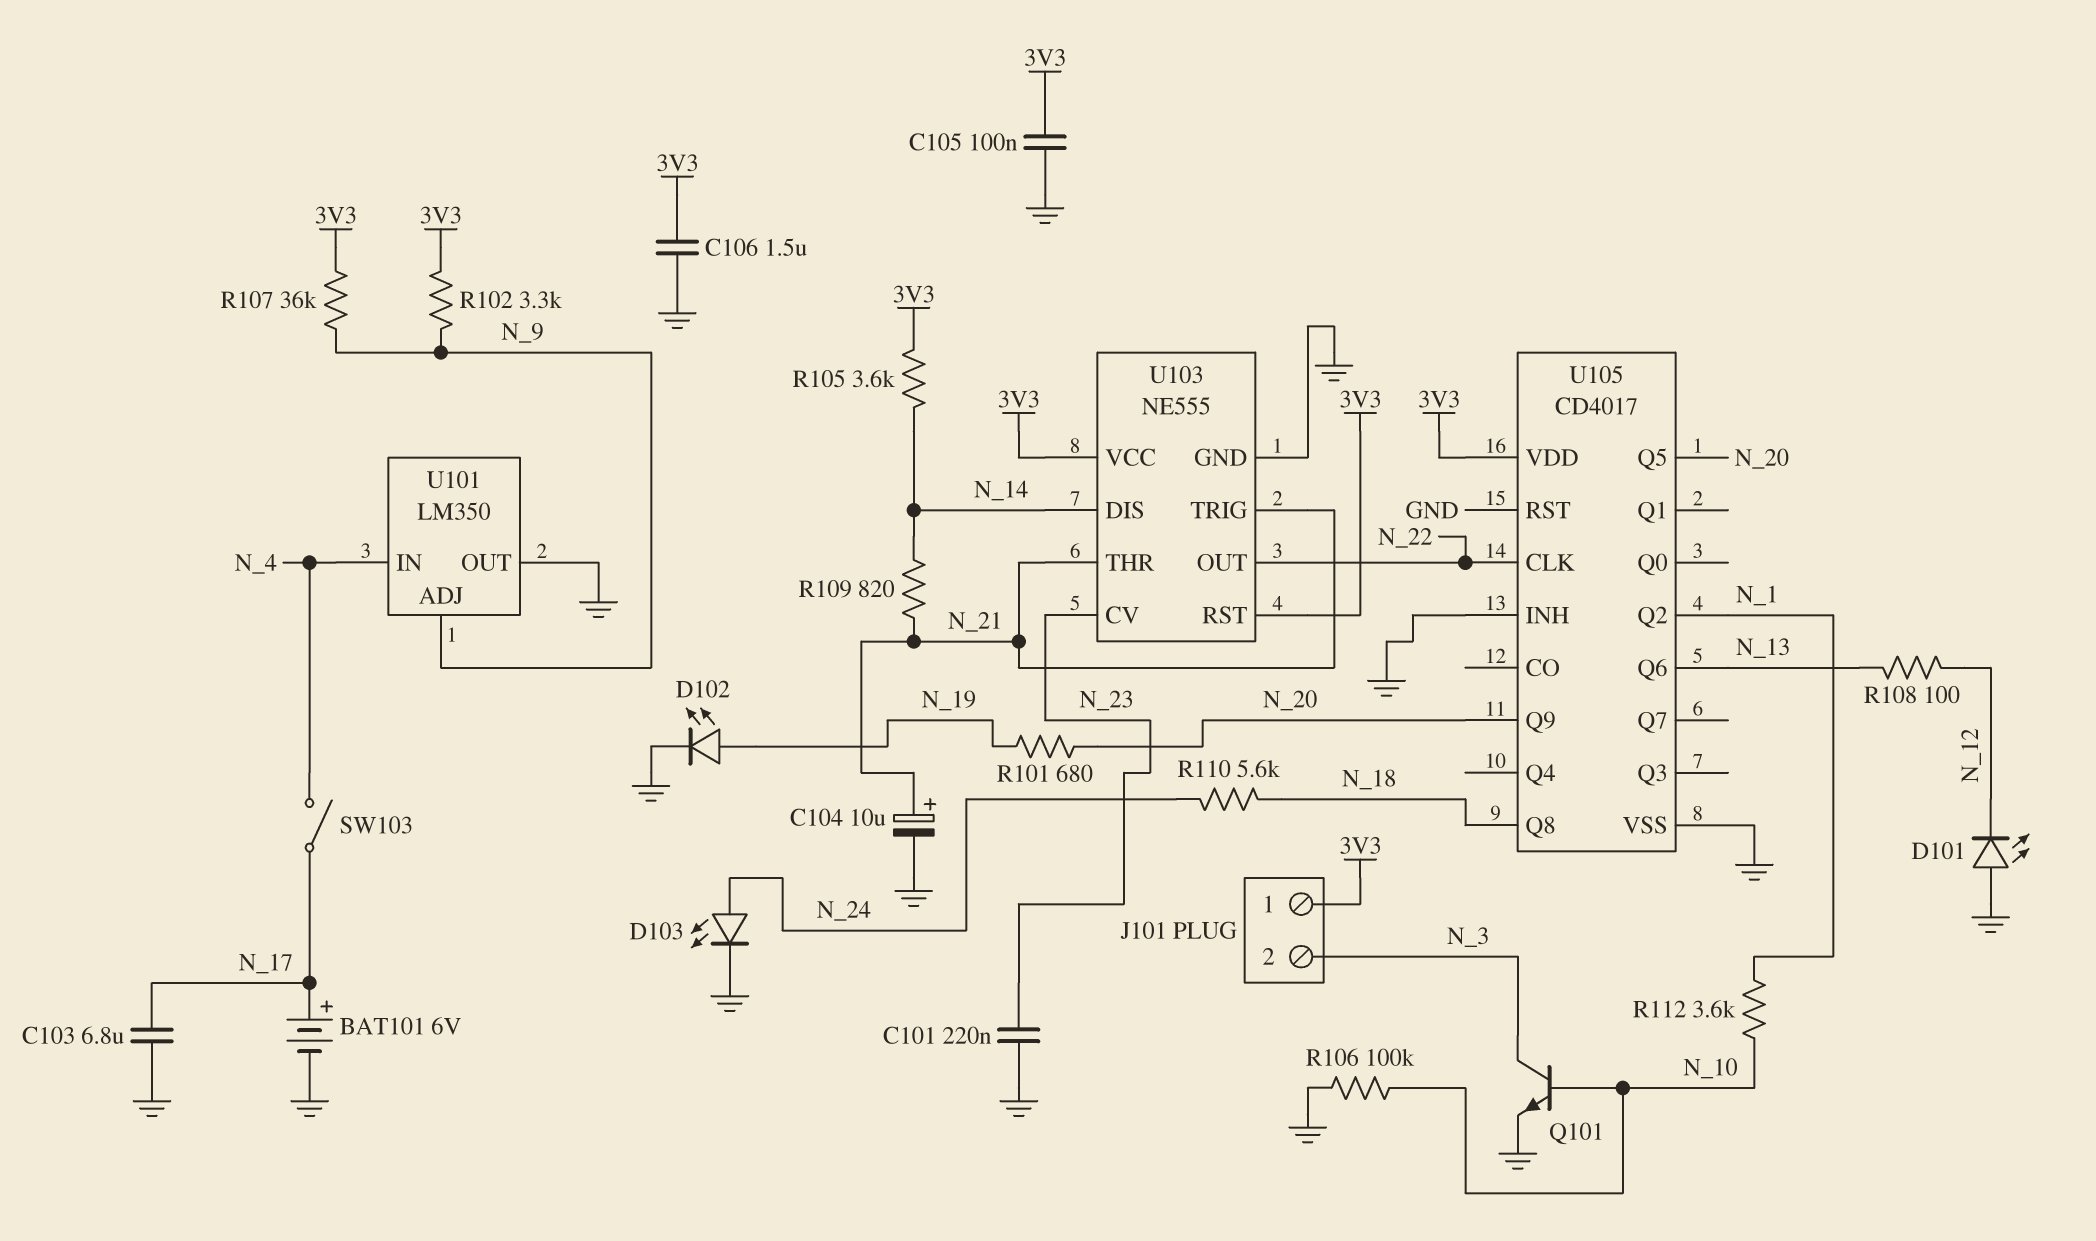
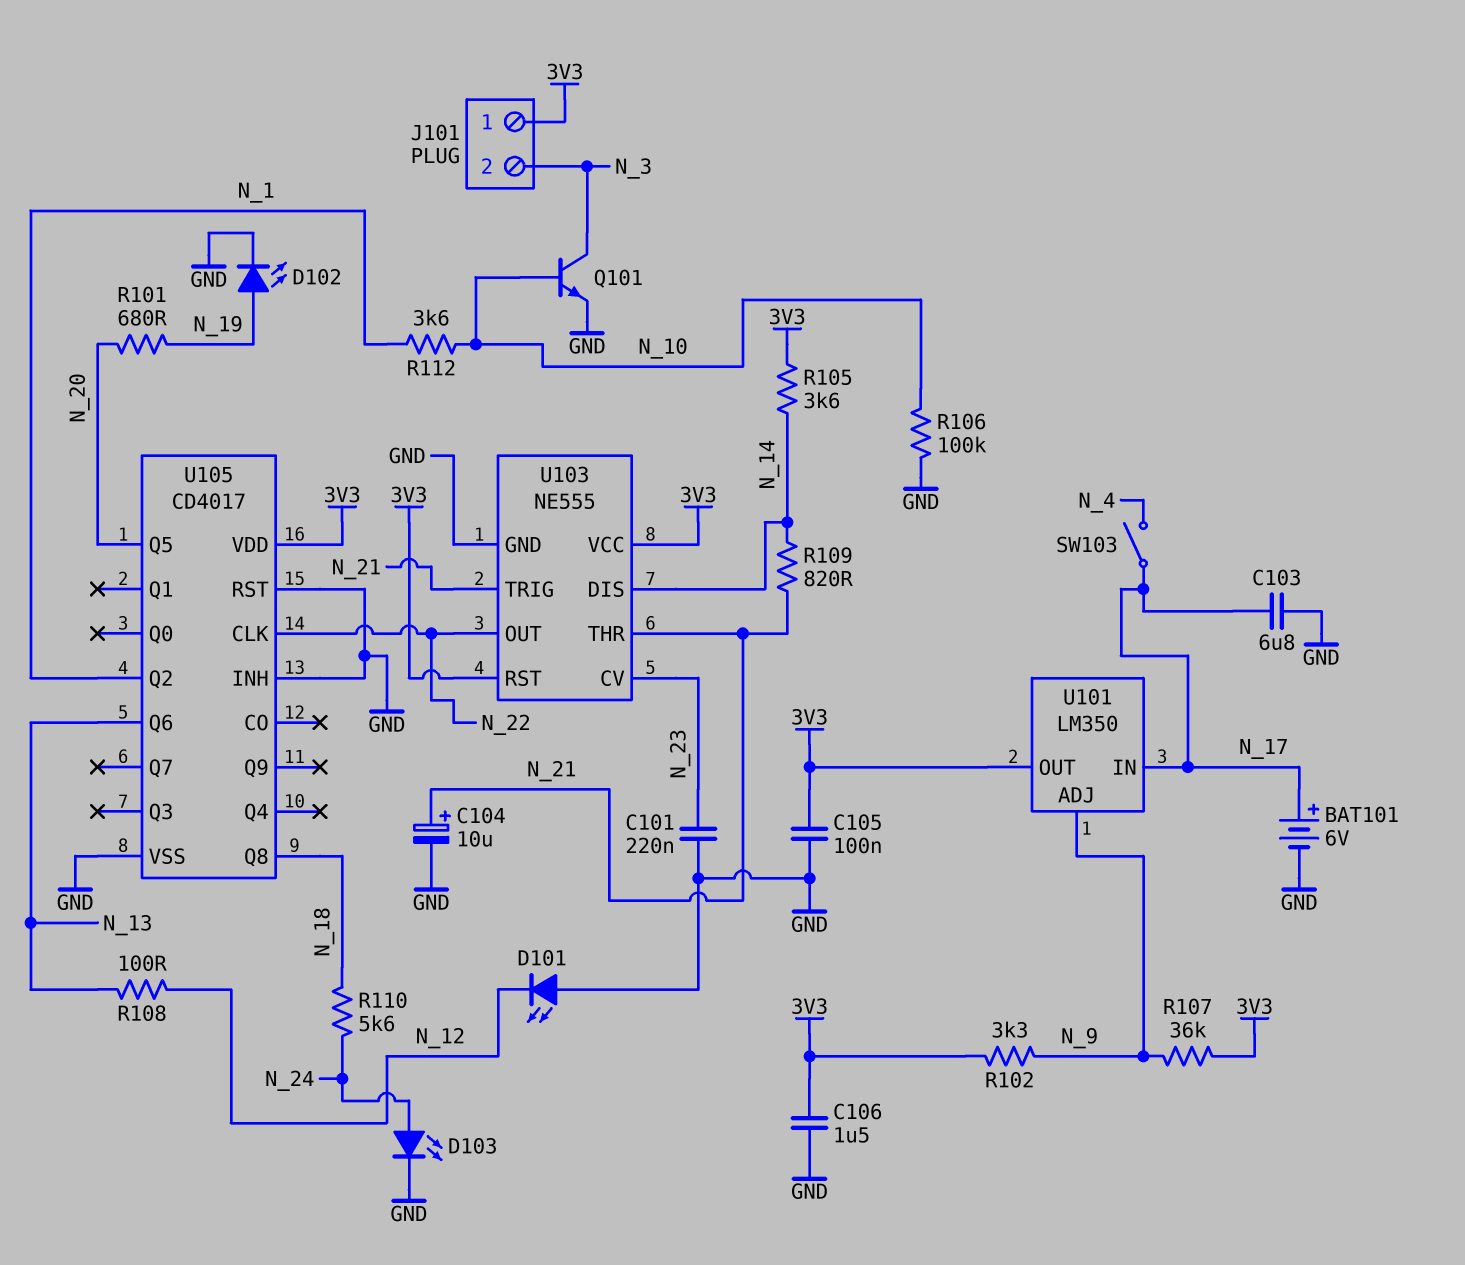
U101 pin IN: N_4 -> N_17
U101 pin OUT: GND -> 3V3
U105 pin Q9: N_20 -> none

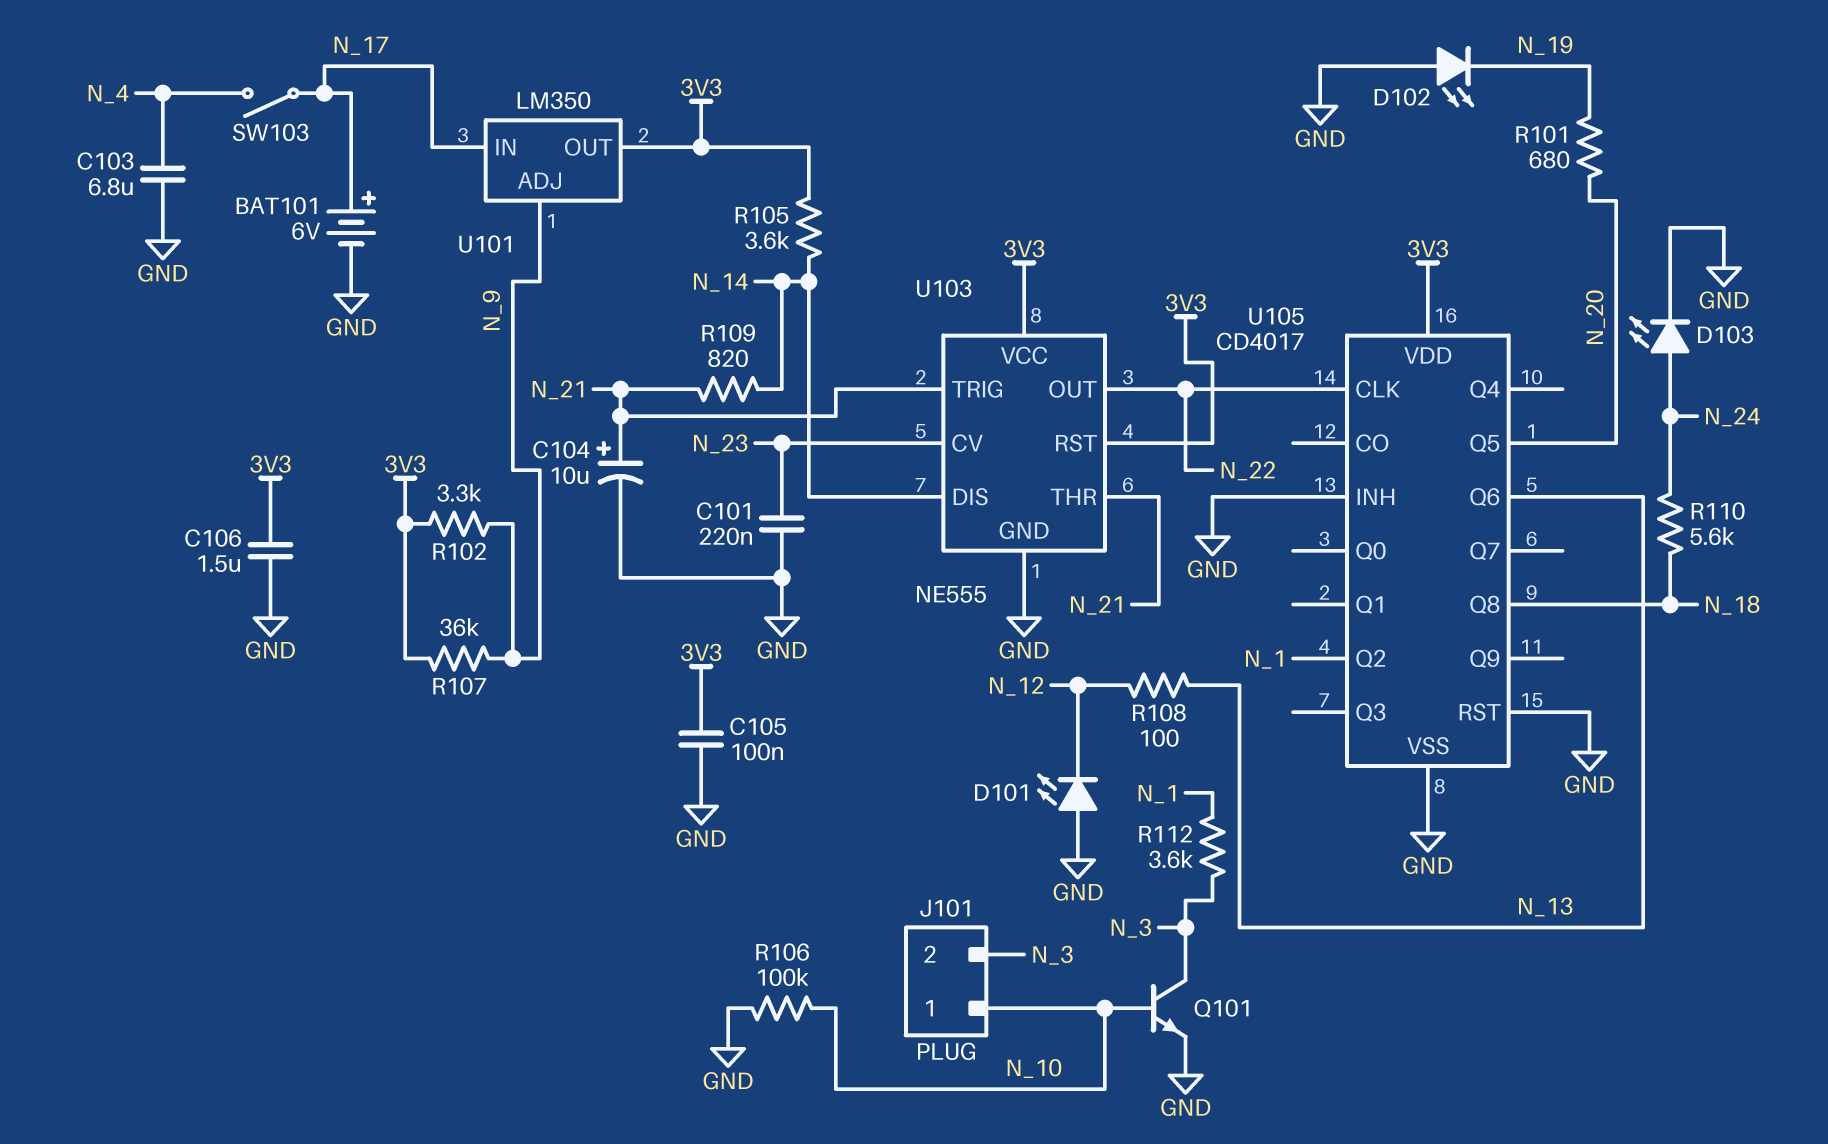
C103: 6.8uF (GND, N_17) -> 6.8uF (GND, N_4)
D102: LED (A N_19, K GND) -> LED (A GND, K N_19)
J101 pin 1: 3V3 -> N_10
R112: 3.6k (N_1, N_10) -> 3.6k (N_1, N_3)

